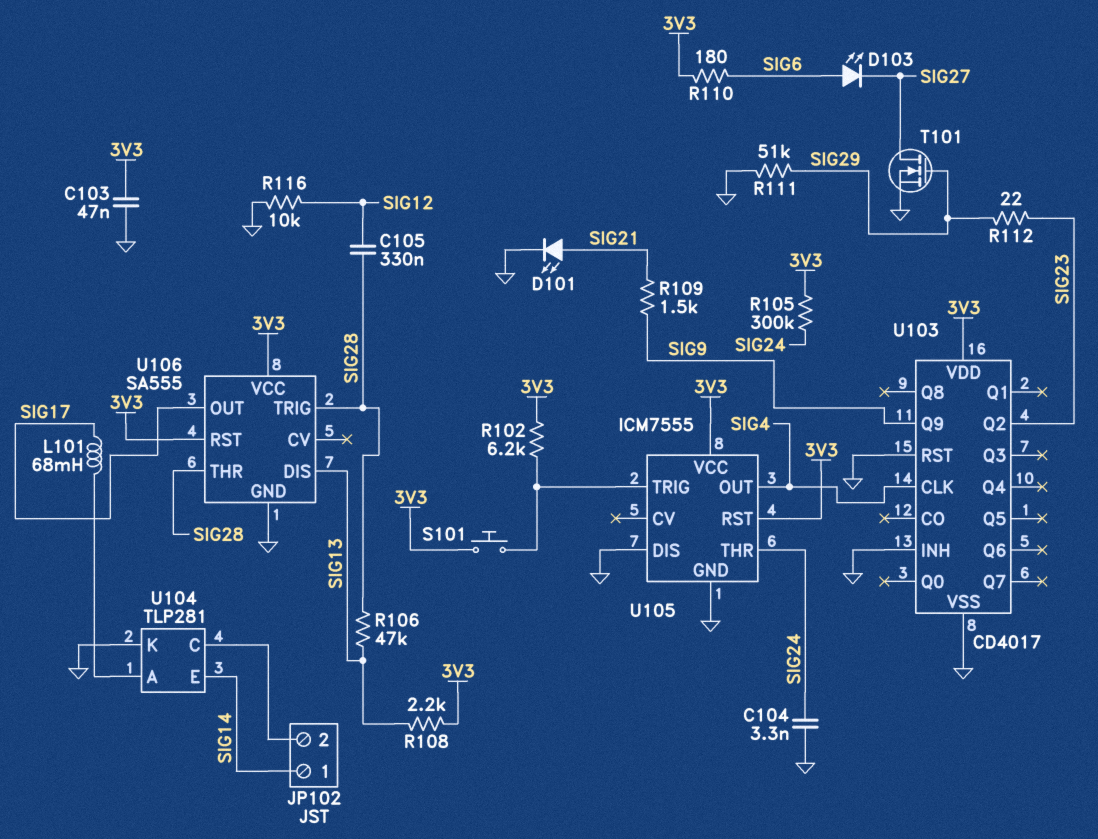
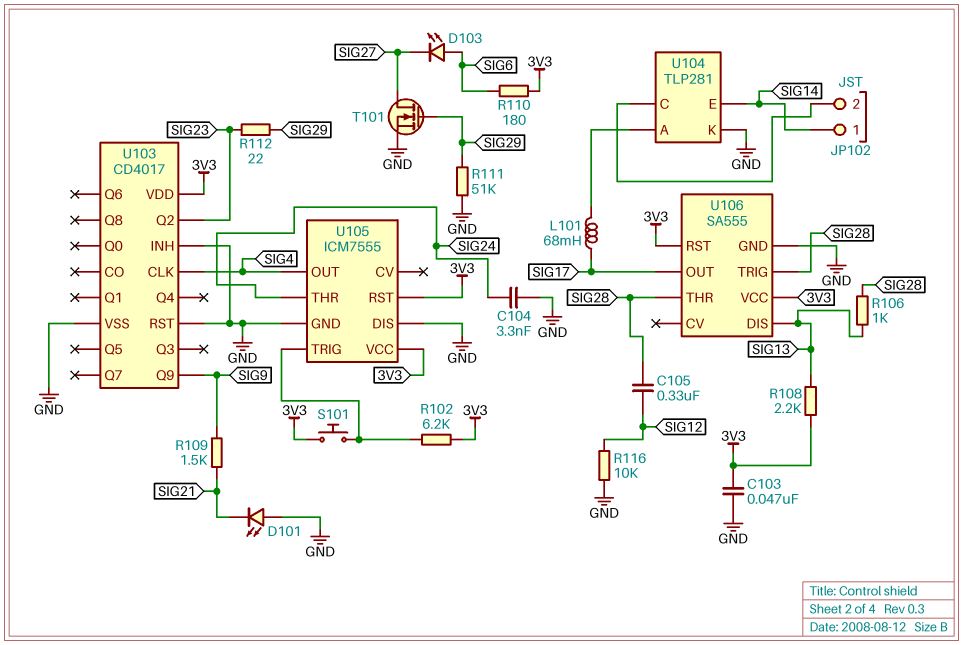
D101: LED (A SIG21, K GND) -> LED (A GND, K SIG21)
R105: 300k (3V3, SIG24) -> none
R106: 47k (SIG13, SIG28) -> 1k (SIG13, SIG28)

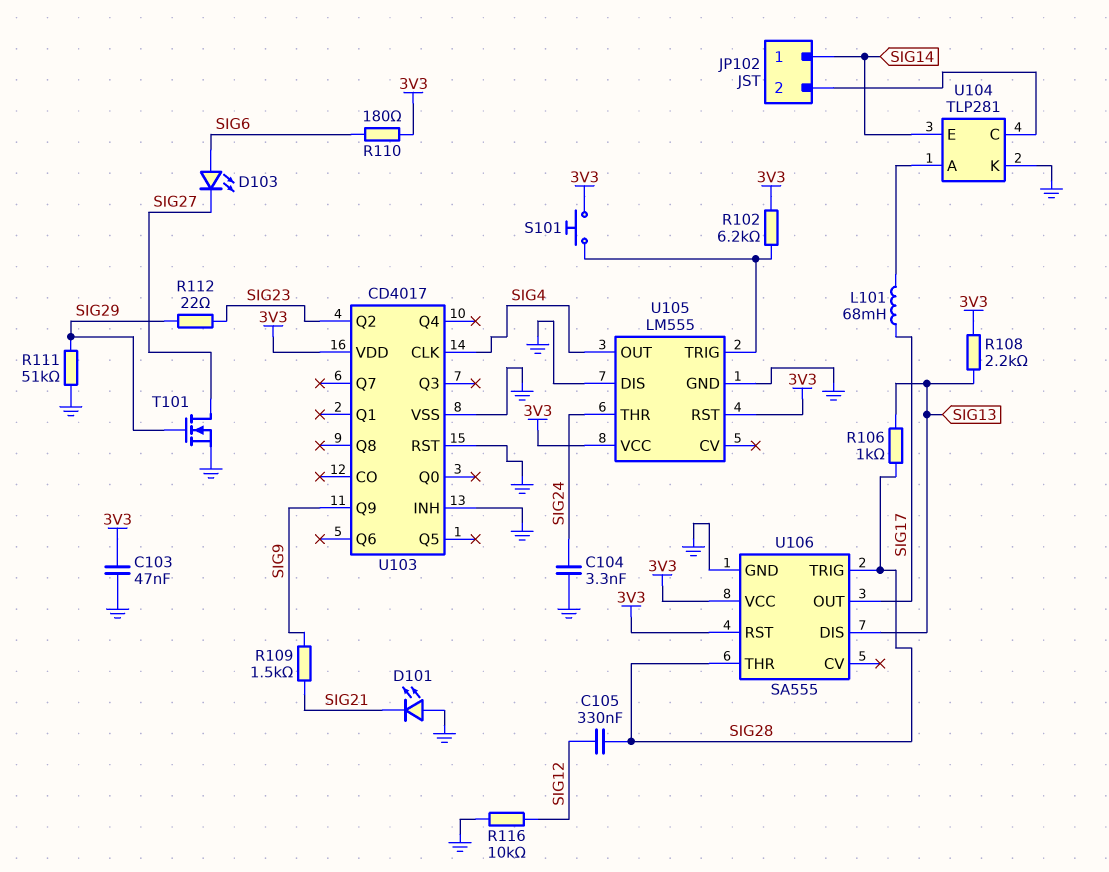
U105: ICM7555 -> LM555

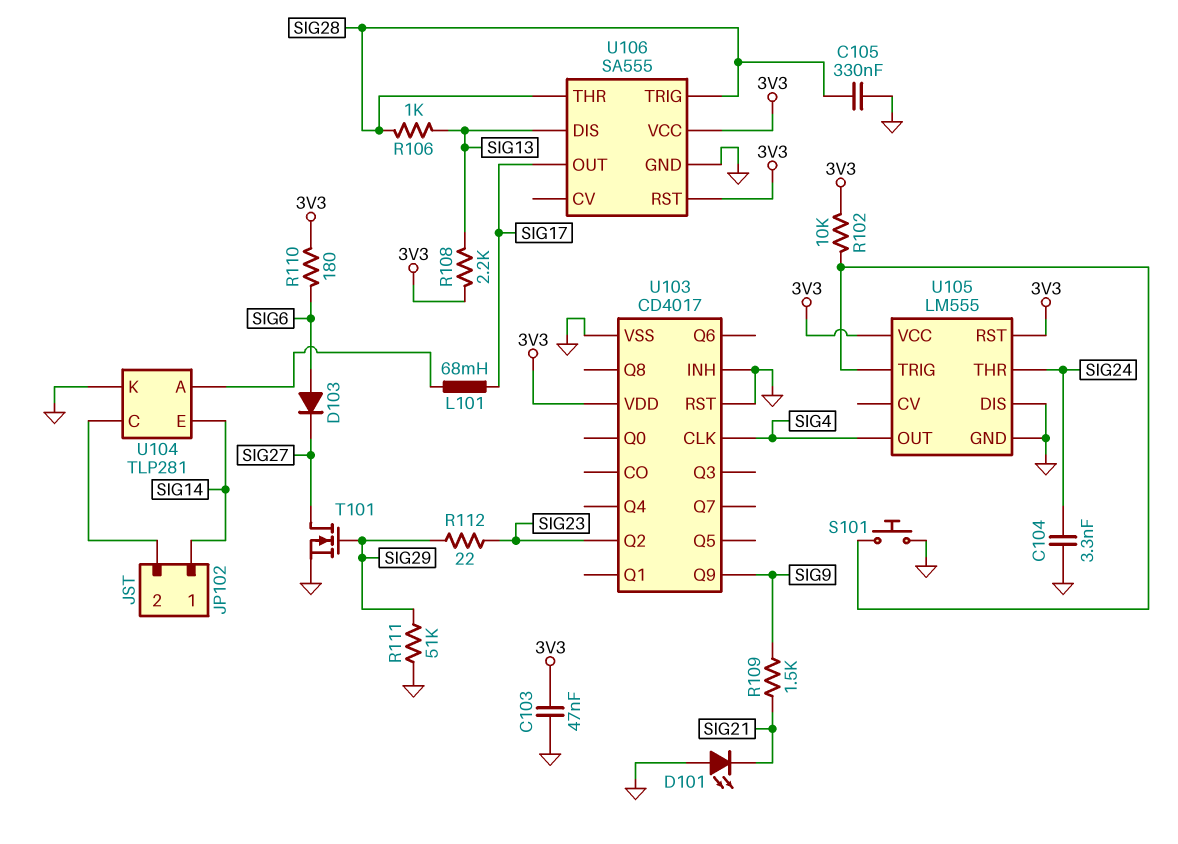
C105: 330nF (SIG12, SIG28) -> 330nF (GND, SIG28)
D103: LED (A SIG6, K SIG27) -> diode (A SIG6, K SIG27)
R102: 6.2k (3V3, U105/TRIG) -> 10k (3V3, U105/TRIG)
R116: 10k (GND, SIG12) -> none
S101: button (3V3, U105/TRIG) -> button (GND, U105/TRIG)

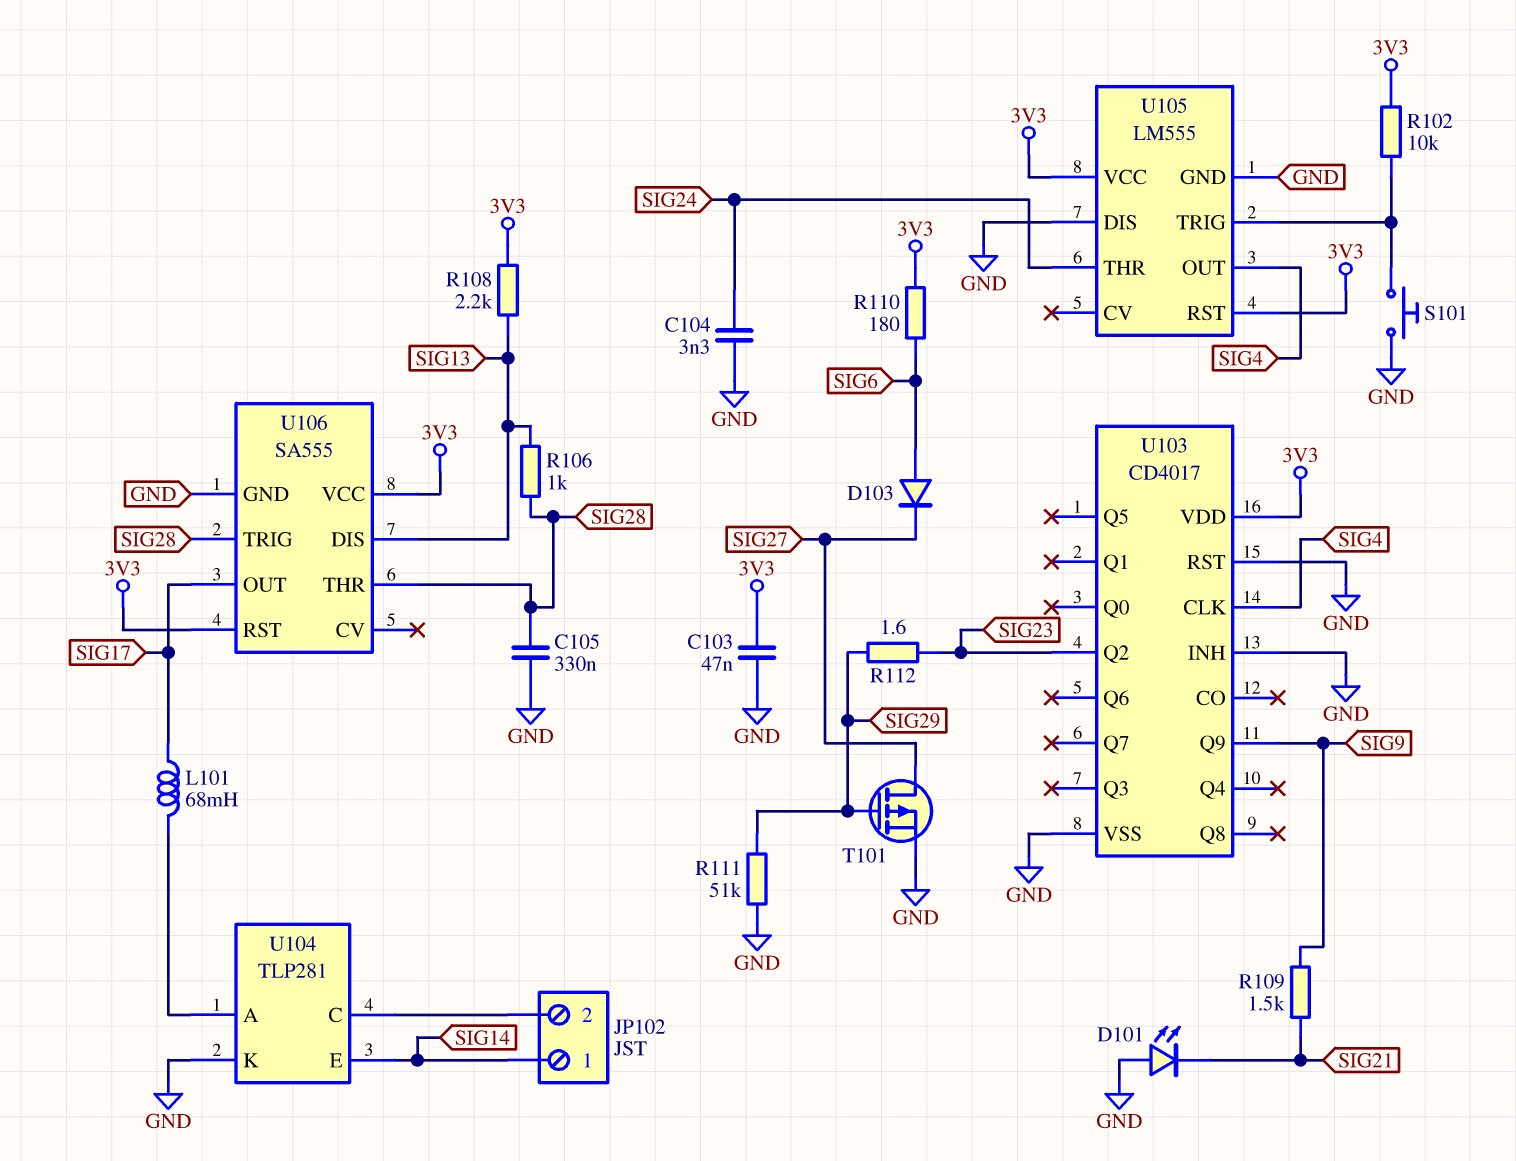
R112: 22 (SIG23, SIG29) -> 1.6 (SIG23, SIG29)
T101: NMOS (G SIG29, D SIG27, S GND) -> PMOS (G SIG29, D SIG27, S GND)

